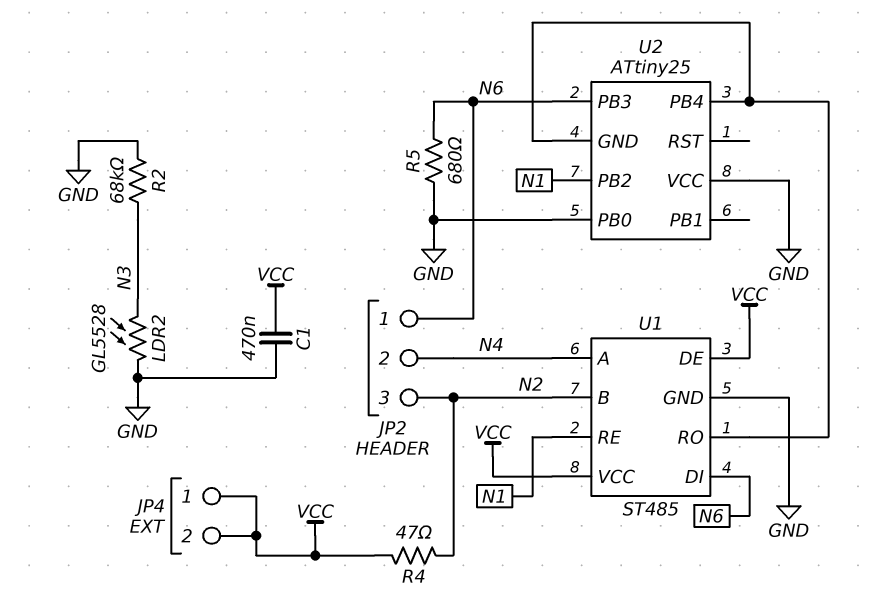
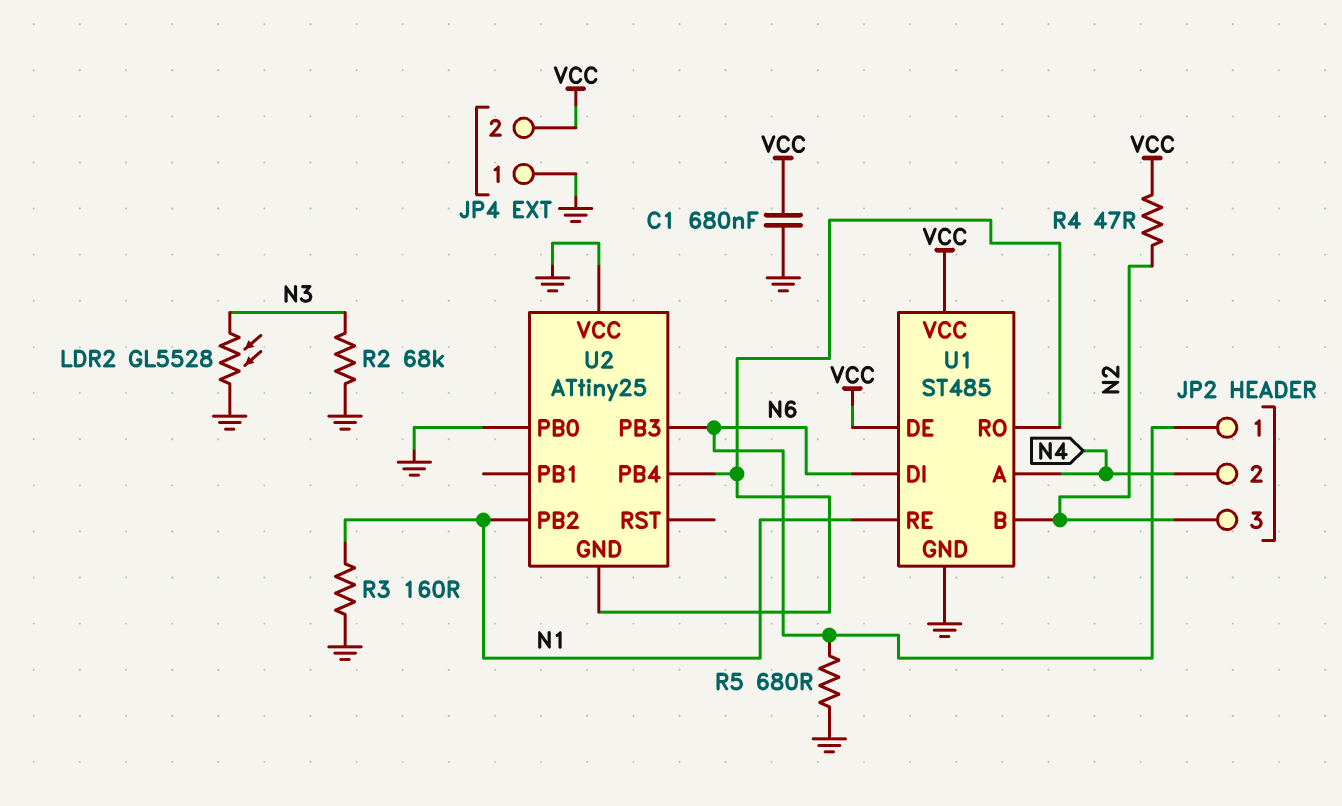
C1: 470nF (GND, VCC) -> 680nF (GND, VCC)
JP4 pin 1: VCC -> GND
R3: none -> 160 (GND, N1)

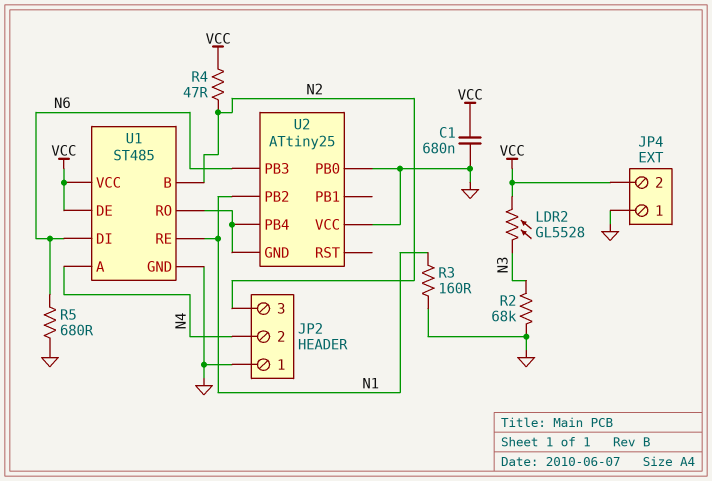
JP2 pin 1: N6 -> GND
LDR2: GL5528 (GND, N3) -> GL5528 (N3, VCC)

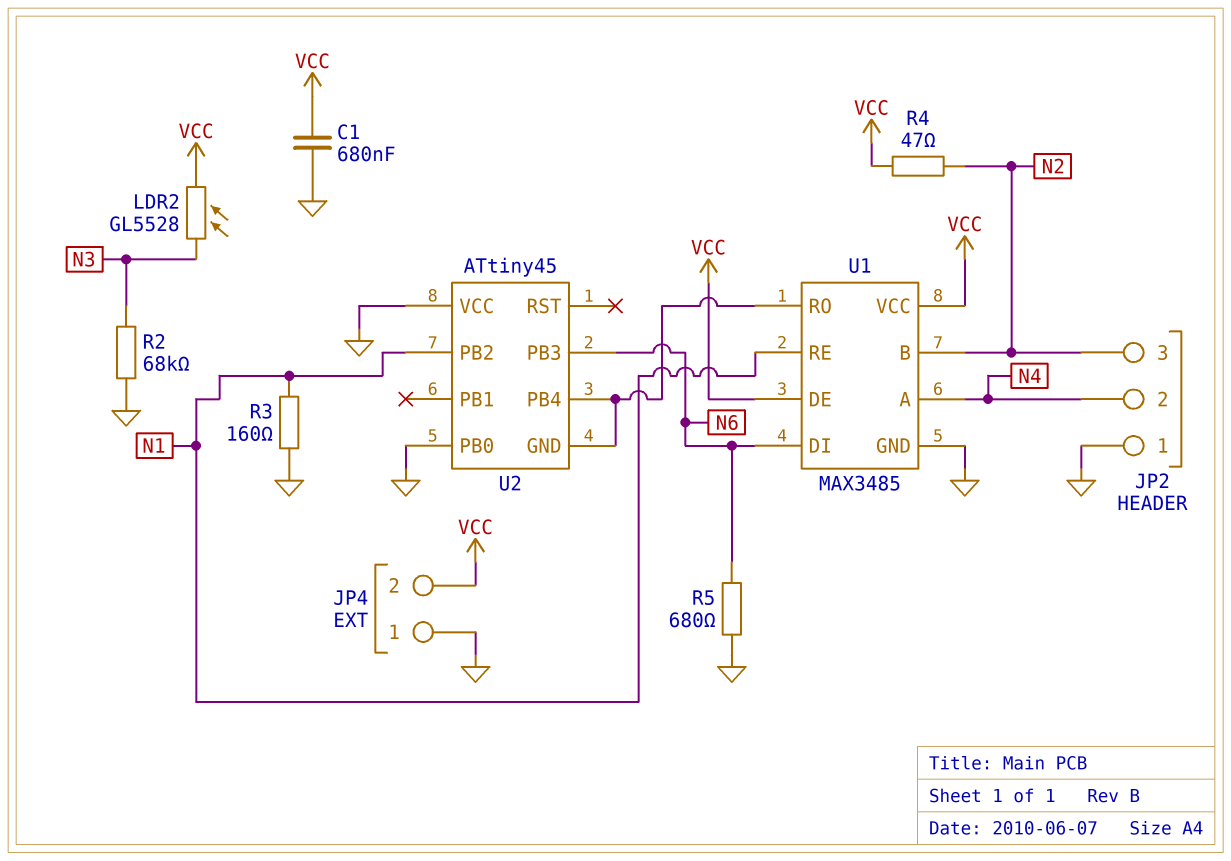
U1: ST485 -> MAX3485
U2: ATtiny25 -> ATtiny45

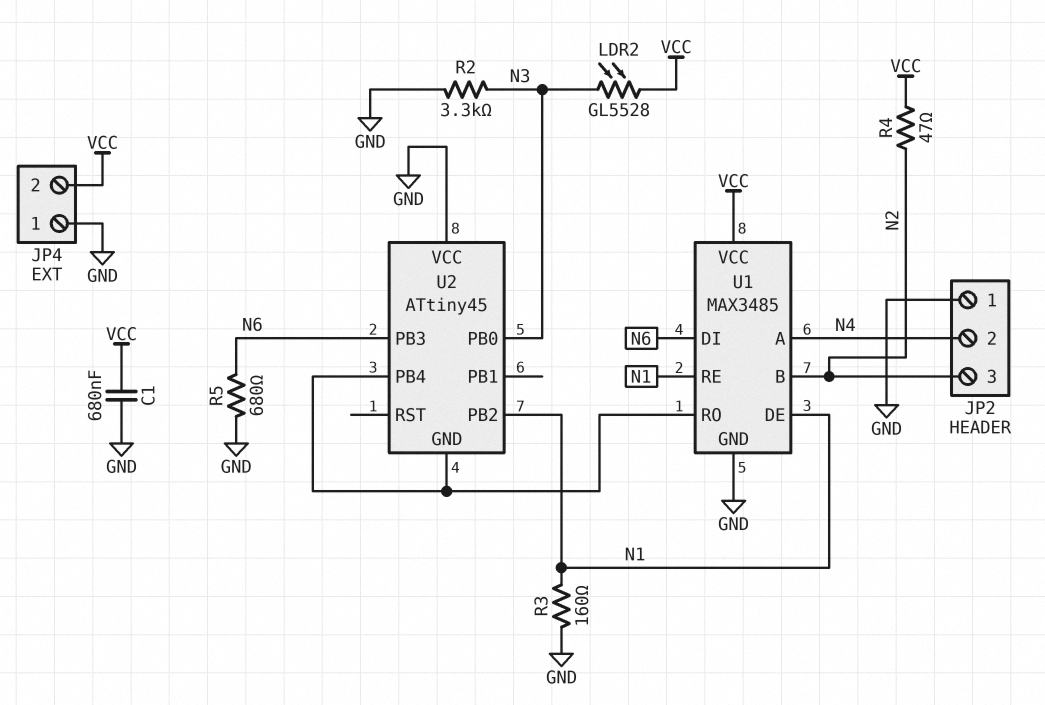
R2: 68k (GND, N3) -> 3.3k (GND, N3)
U1 pin DE: VCC -> N1
U2 pin PB0: GND -> N3

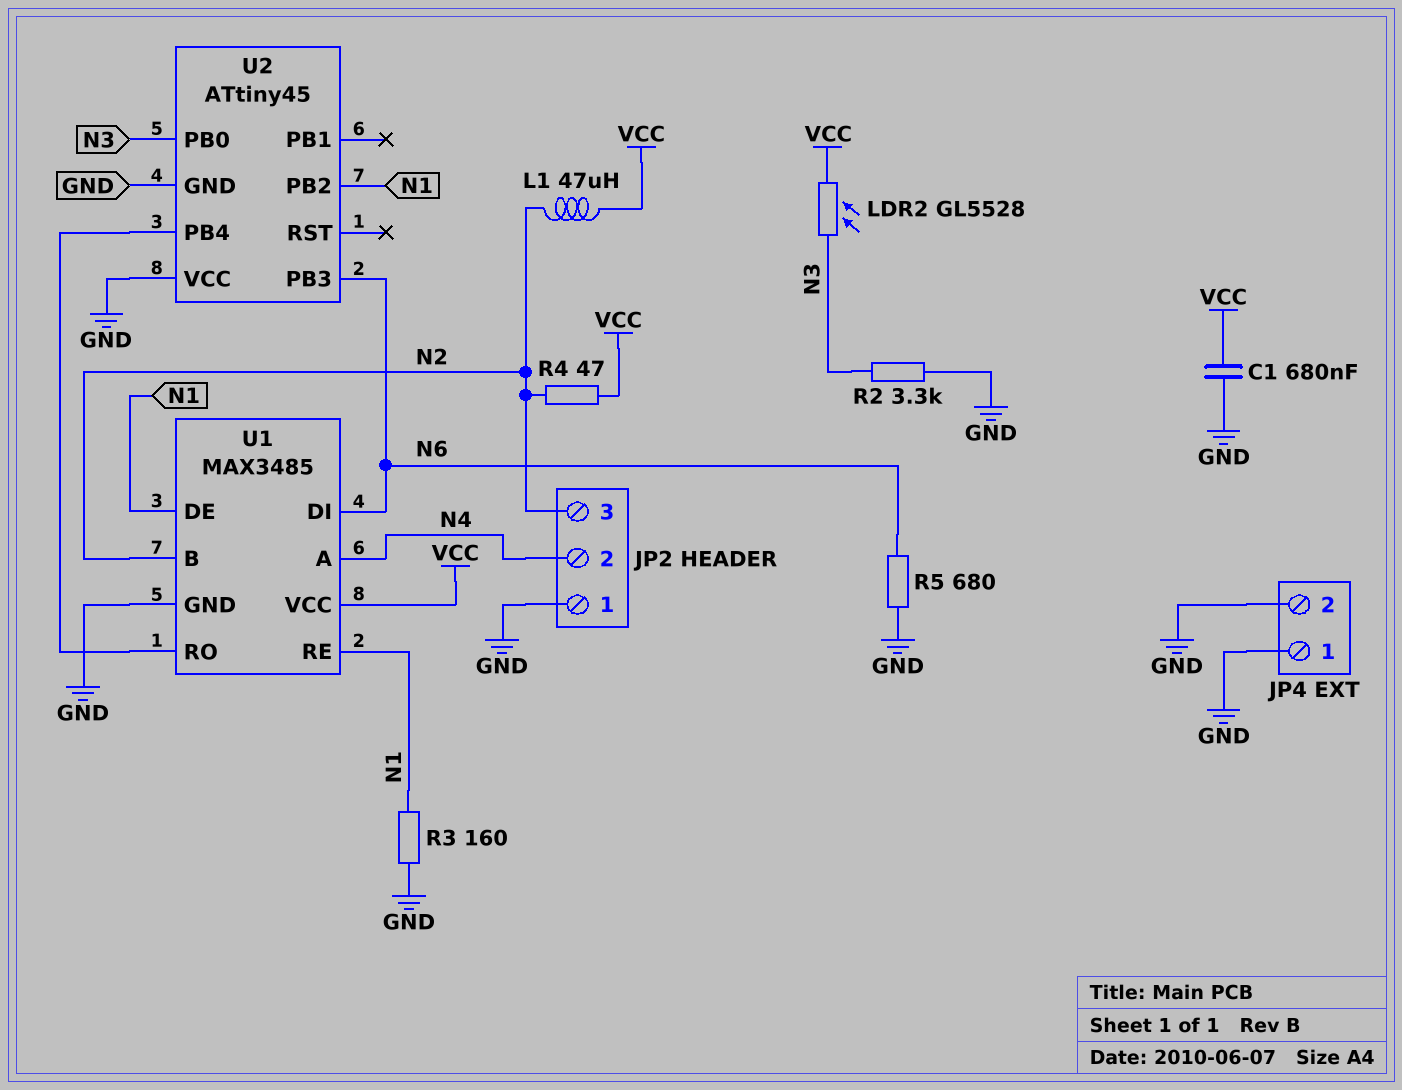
JP4 pin 2: VCC -> GND
L1: none -> 47uH (N2, VCC)
U2 pin GND: U1/RO -> GND

